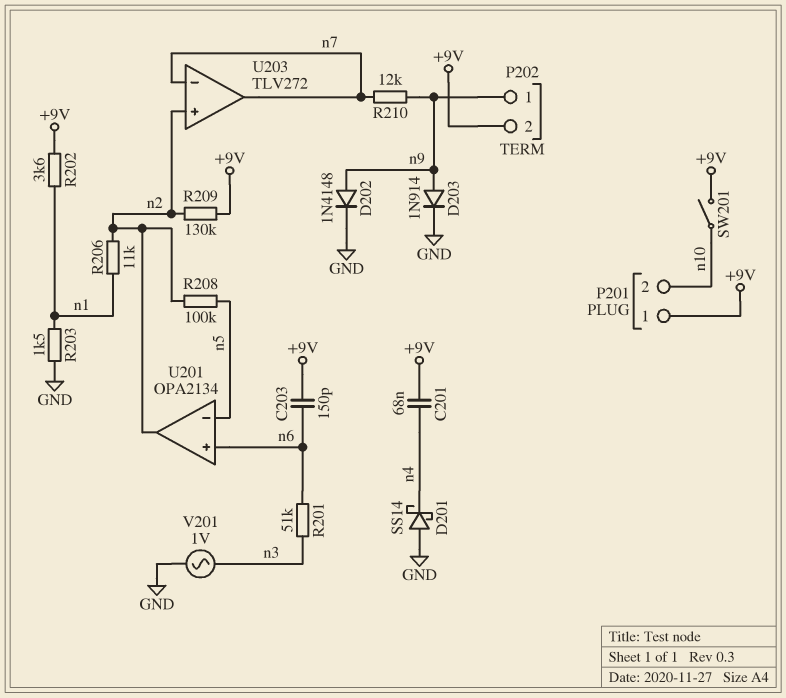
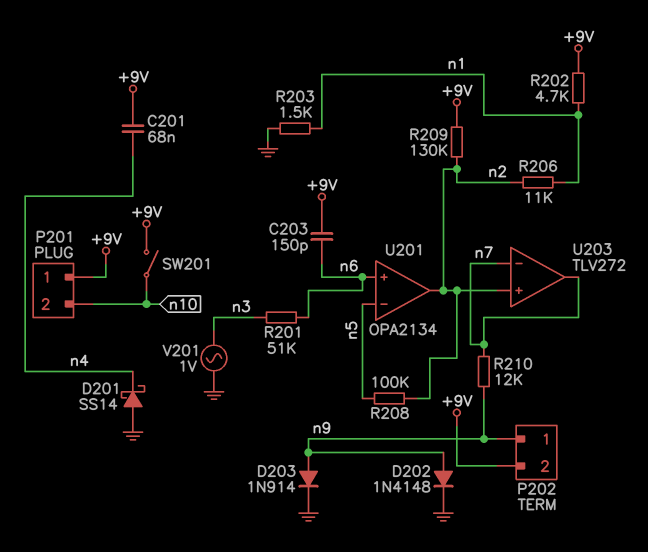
R202: 3.6k (+9V, n1) -> 4.7k (+9V, n1)

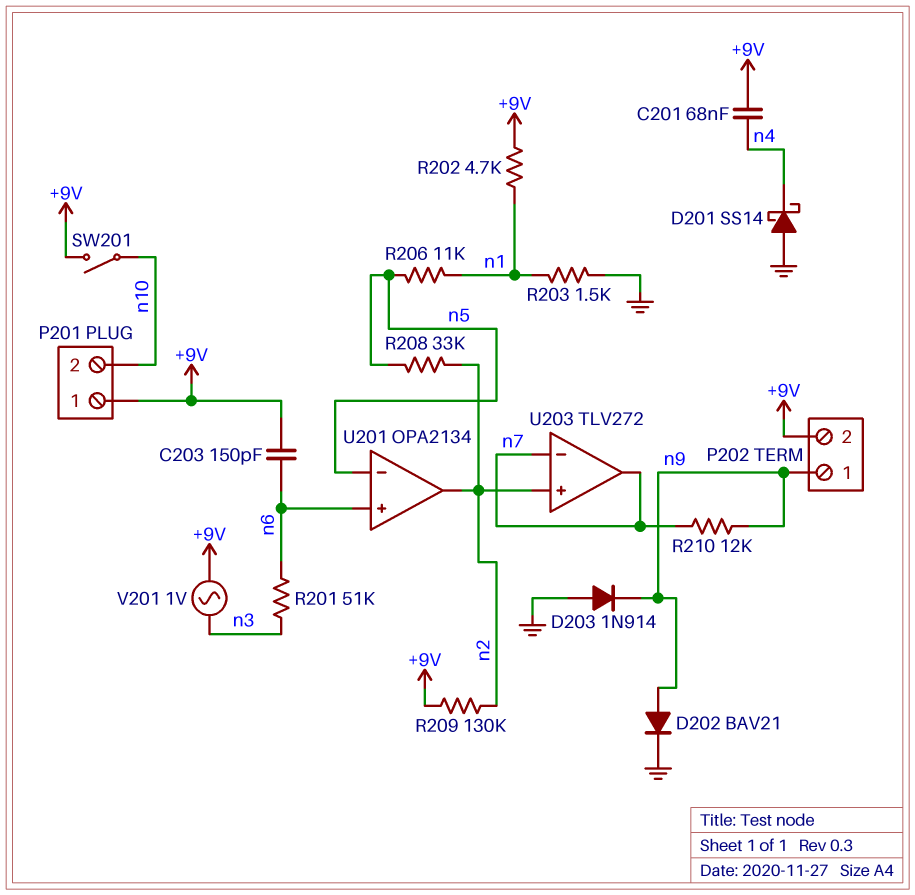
D202: diode 1N4148 (A n9, K GND) -> diode BAV21 (A n9, K GND)
D203: diode 1N914 (A n9, K GND) -> diode 1N914 (A GND, K n9)
R206: 11k (n1, n2) -> 11k (n1, n5)
R208: 100k (n2, n5) -> 33k (n2, n5)
V201: AC 1V (GND, n3) -> AC 1V (+9V, n3)

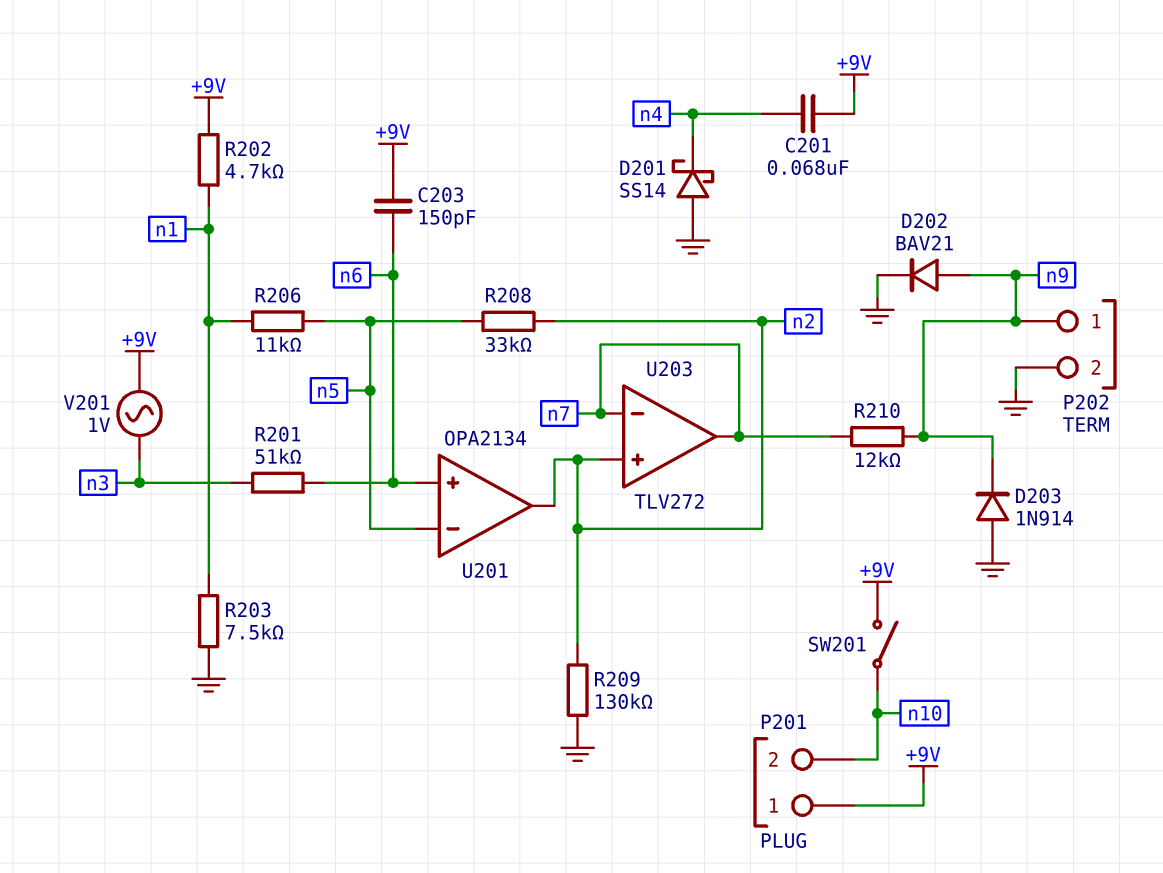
P202 pin 2: +9V -> GND
R203: 1.5k (GND, n1) -> 7.5k (GND, n1)
R209: 130k (+9V, n2) -> 130k (GND, n2)

